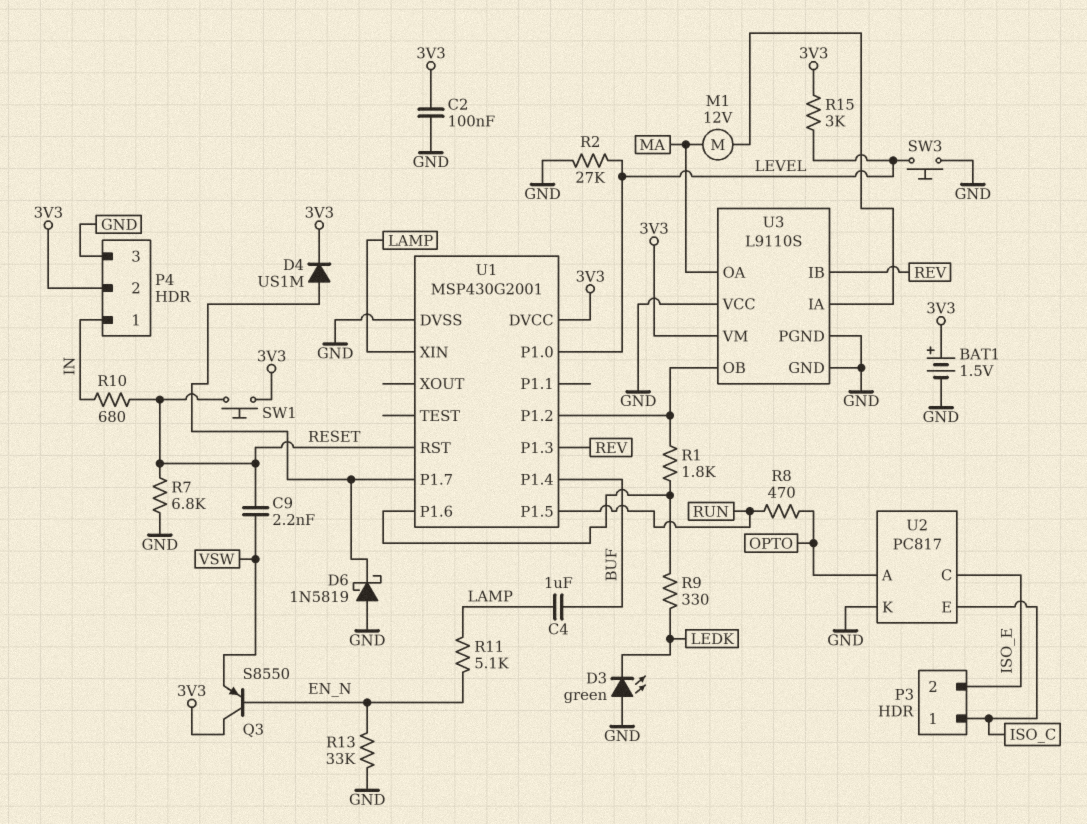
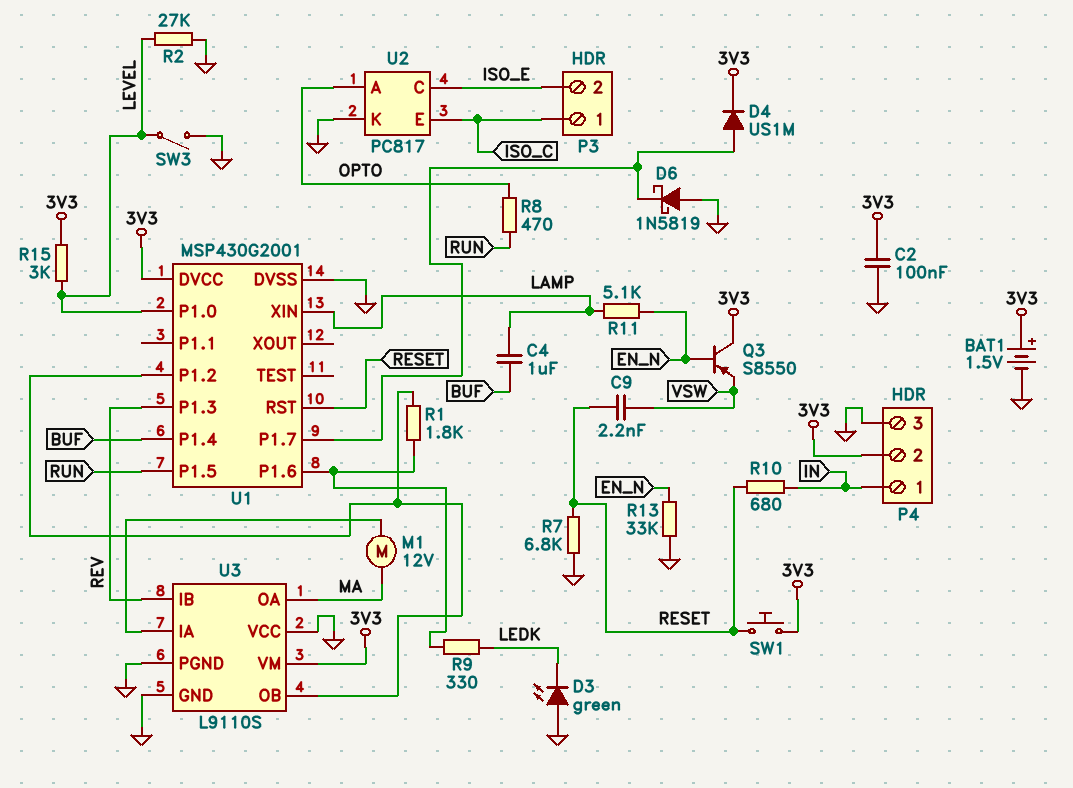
SW3: button (GND, LEVEL) -> switch (GND, LEVEL)

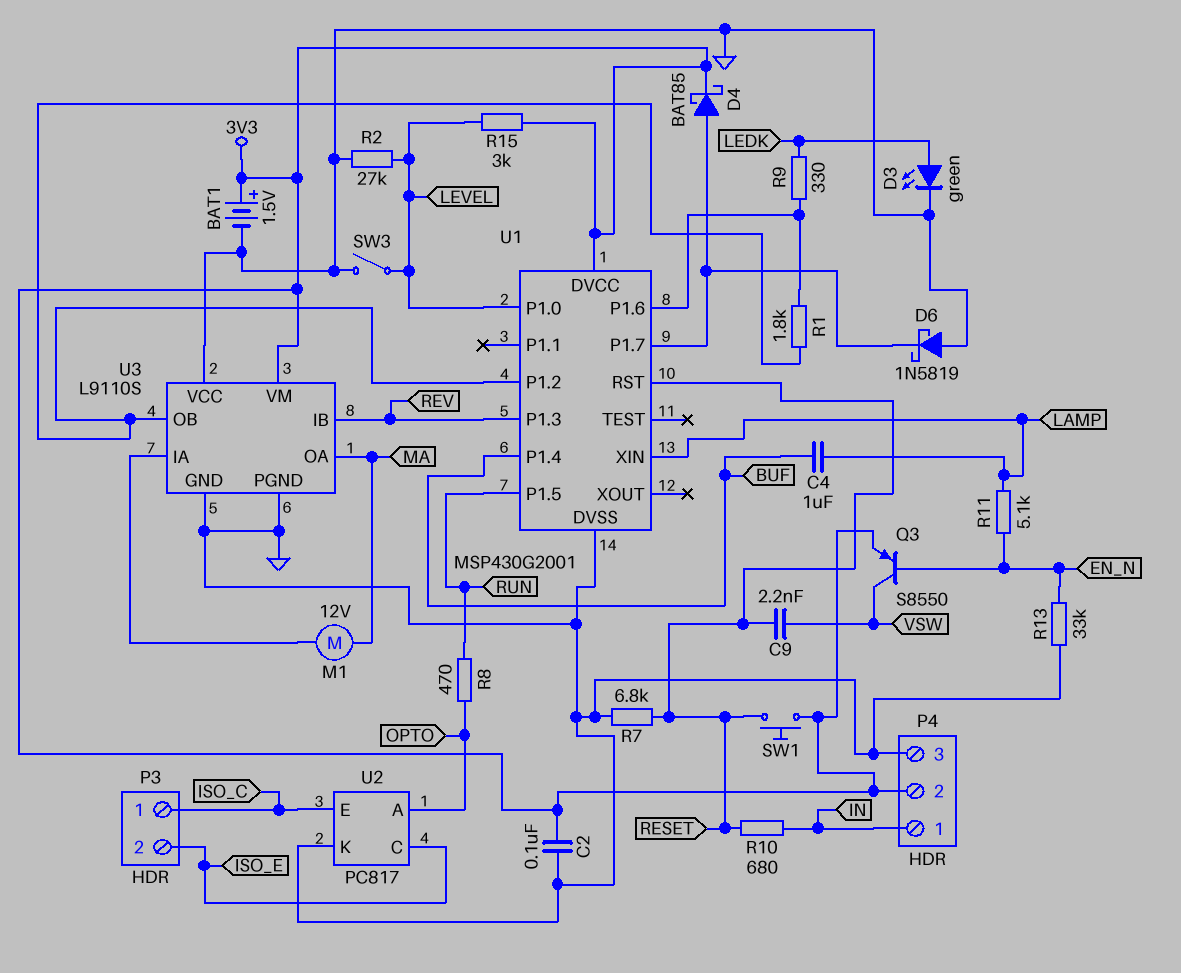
D3: LED green (A GND, K LEDK) -> LED green (A LEDK, K GND)
D4: diode US1M (A U1/P1.7, K 3V3) -> schottky BAT85 (A U1/P1.7, K 3V3)
Q3: PNP S8550 (B EN_N, C 3V3, E VSW) -> PNP S8550 (B EN_N, C VSW, E 3V3)

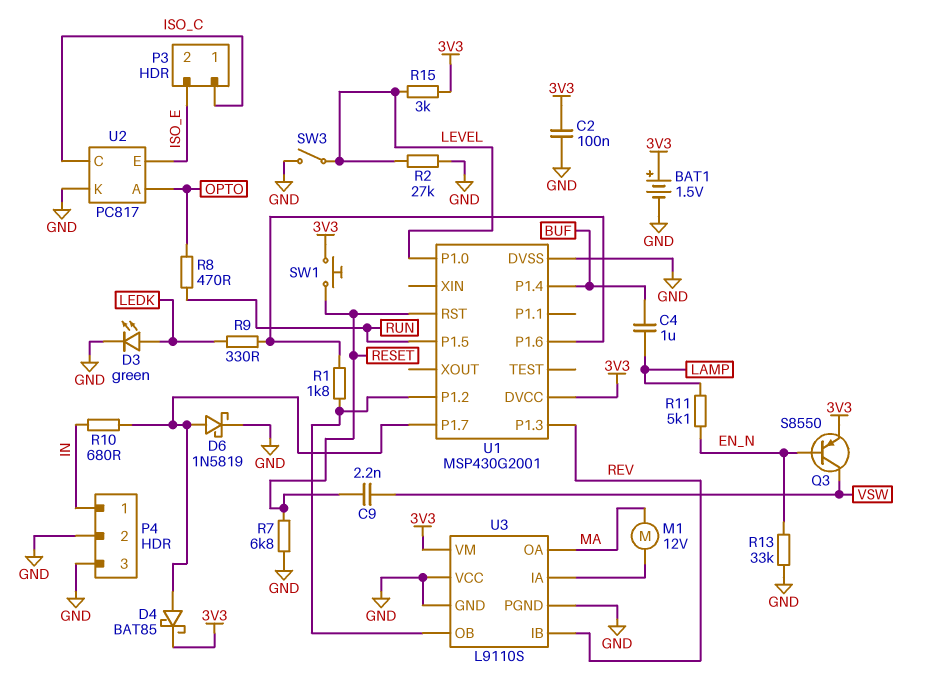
D6: schottky 1N5819 (A GND, K U1/P1.7) -> schottky 1N5819 (A U1/P1.7, K GND)
P4 pin 2: 3V3 -> GND
R10: 680 (IN, RESET) -> 680 (IN, U1/P1.7)
U1 pin XIN: LAMP -> none
U2 pin C: ISO_E -> ISO_C
U2 pin E: ISO_C -> ISO_E

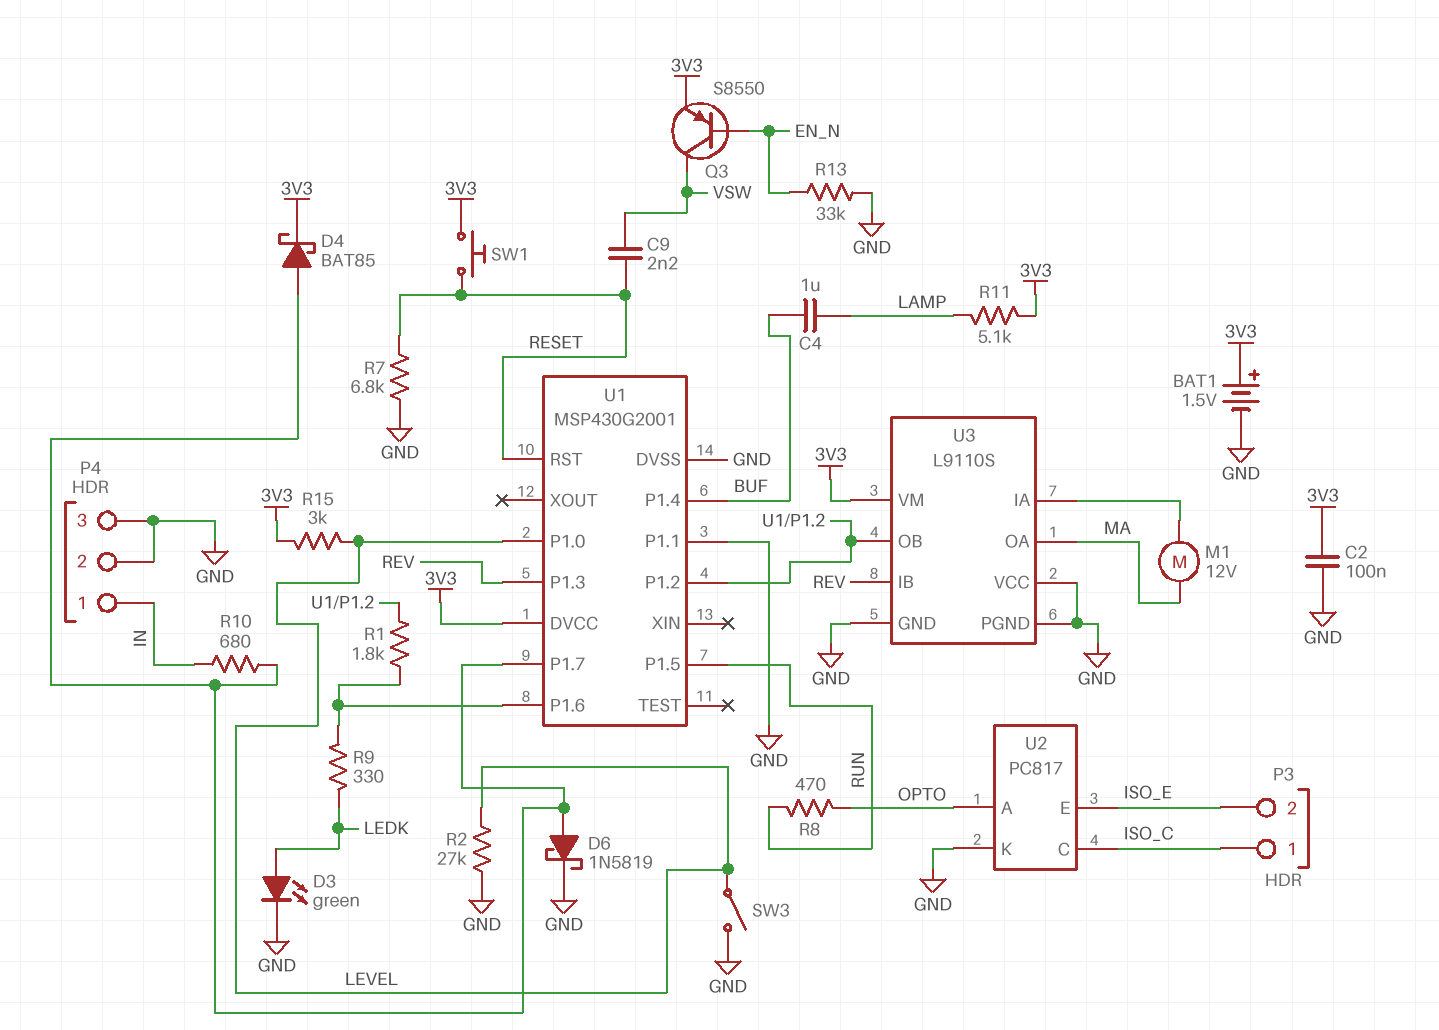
R11: 5.1k (EN_N, LAMP) -> 5.1k (3V3, LAMP)
U1 pin P1.1: none -> GND

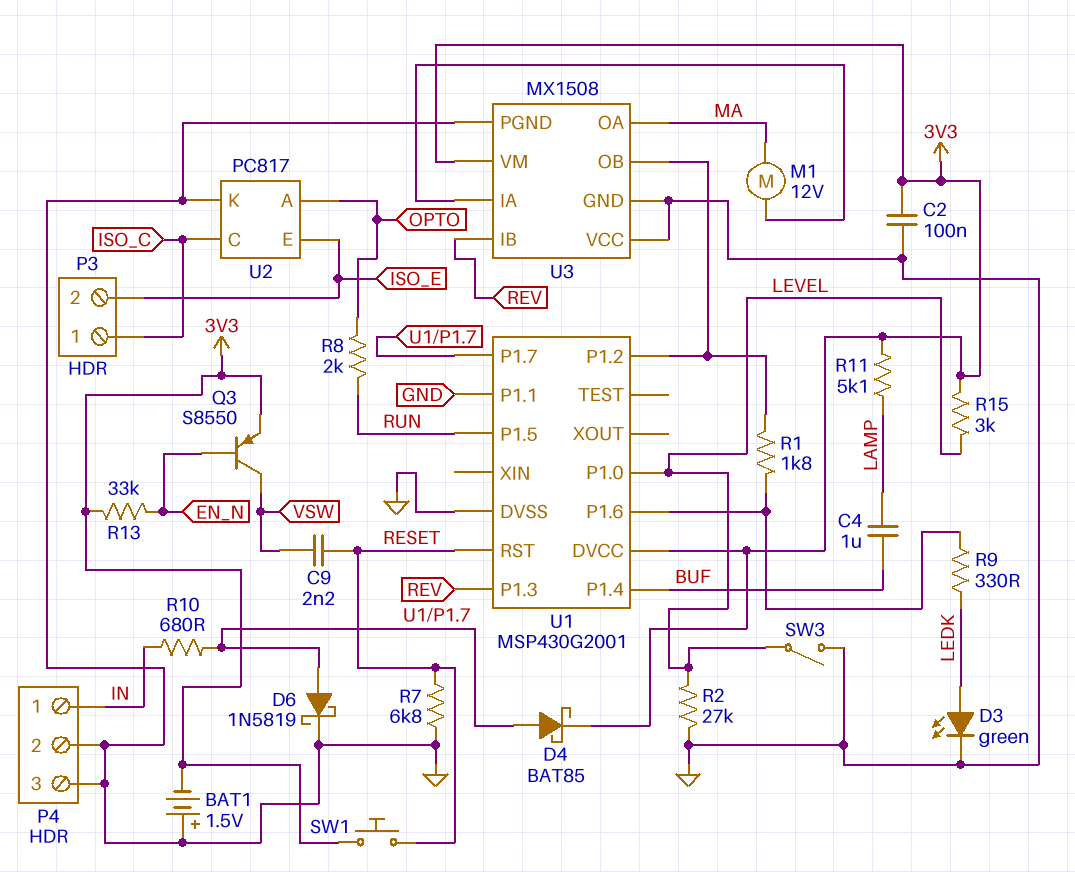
BAT1: 1.5V (plus 3V3, minus GND) -> 1.5V (plus GND, minus 3V3)
R8: 470 (OPTO, RUN) -> 2k (OPTO, RUN)
R13: 33k (EN_N, GND) -> 33k (3V3, EN_N)
U3: L9110S -> MX1508

